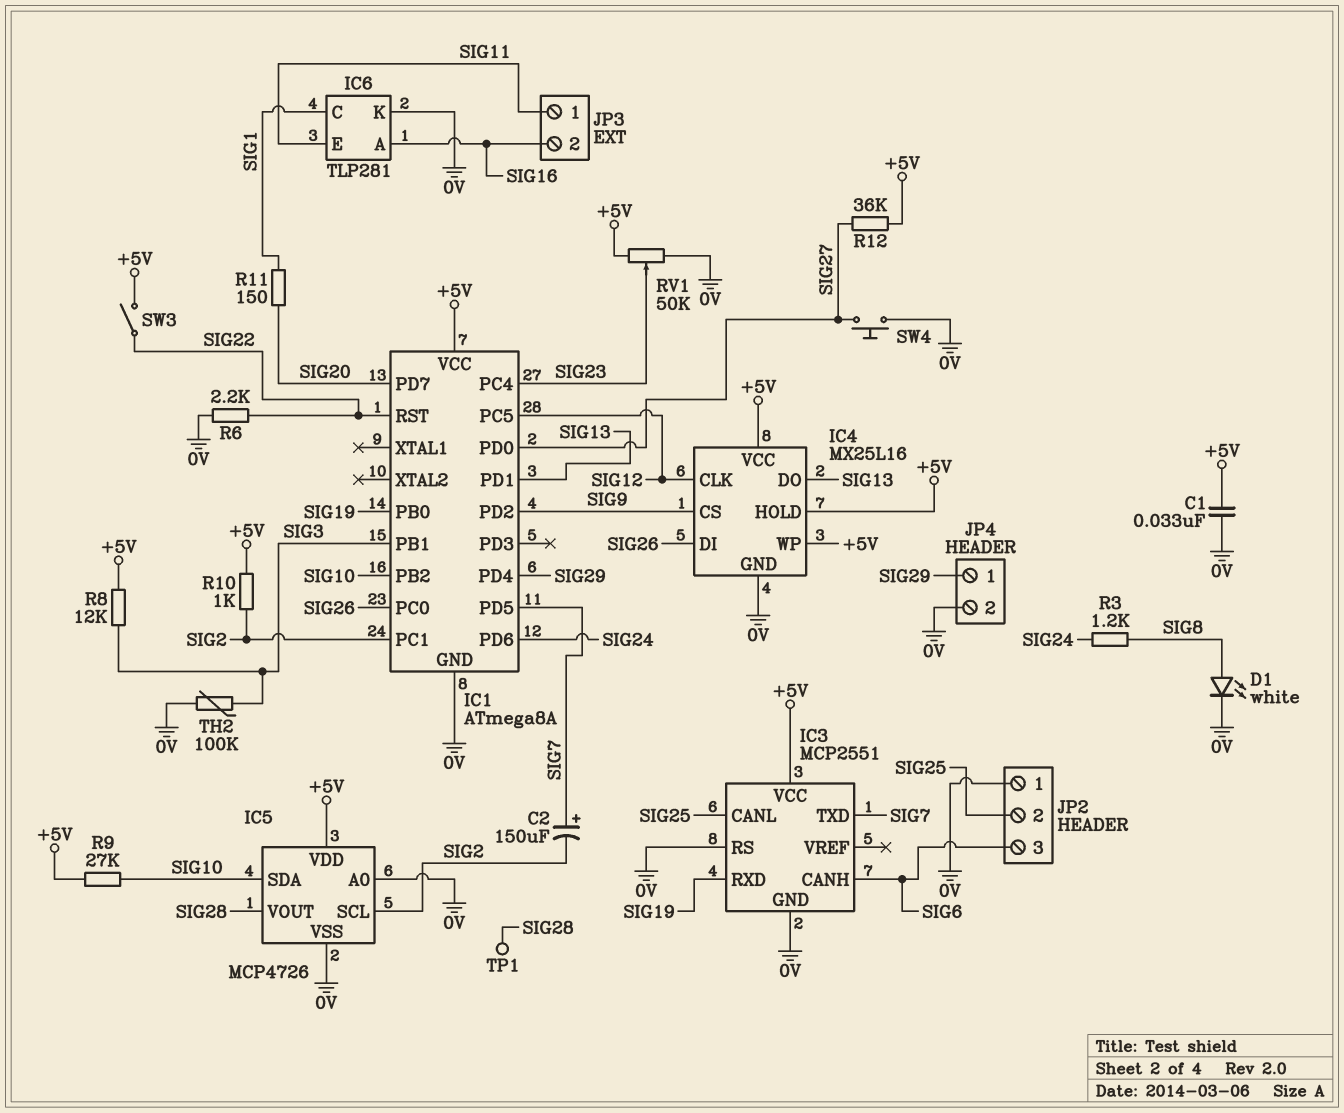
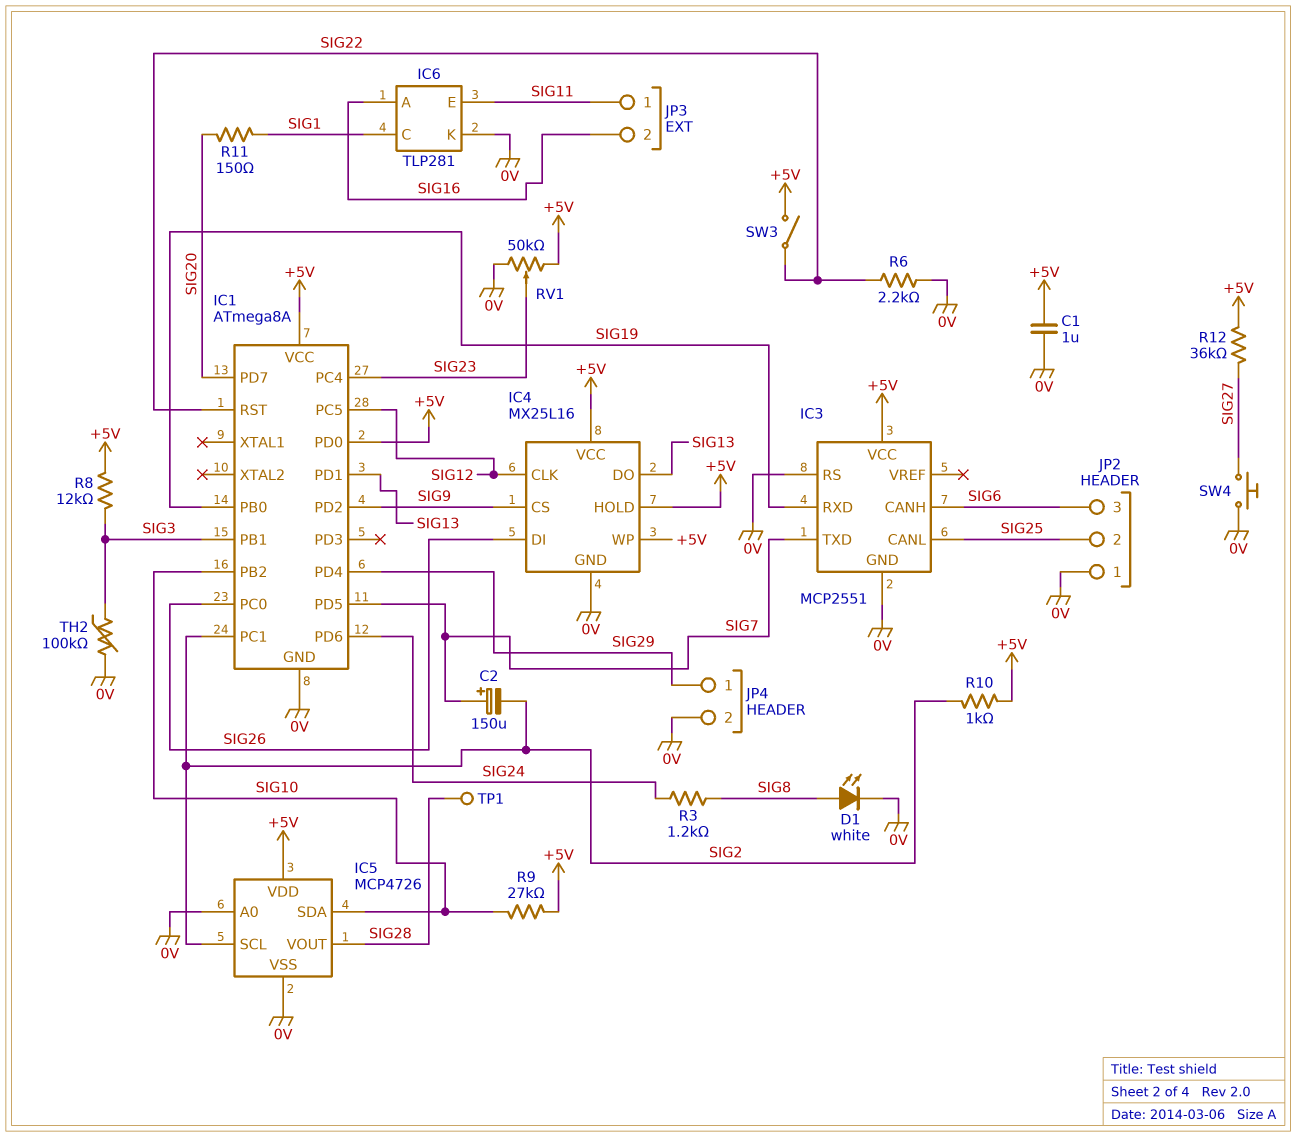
C1: 33nF (+5V, 0V) -> 1uF (+5V, 0V)
IC1 pin PD0: SIG27 -> +5V

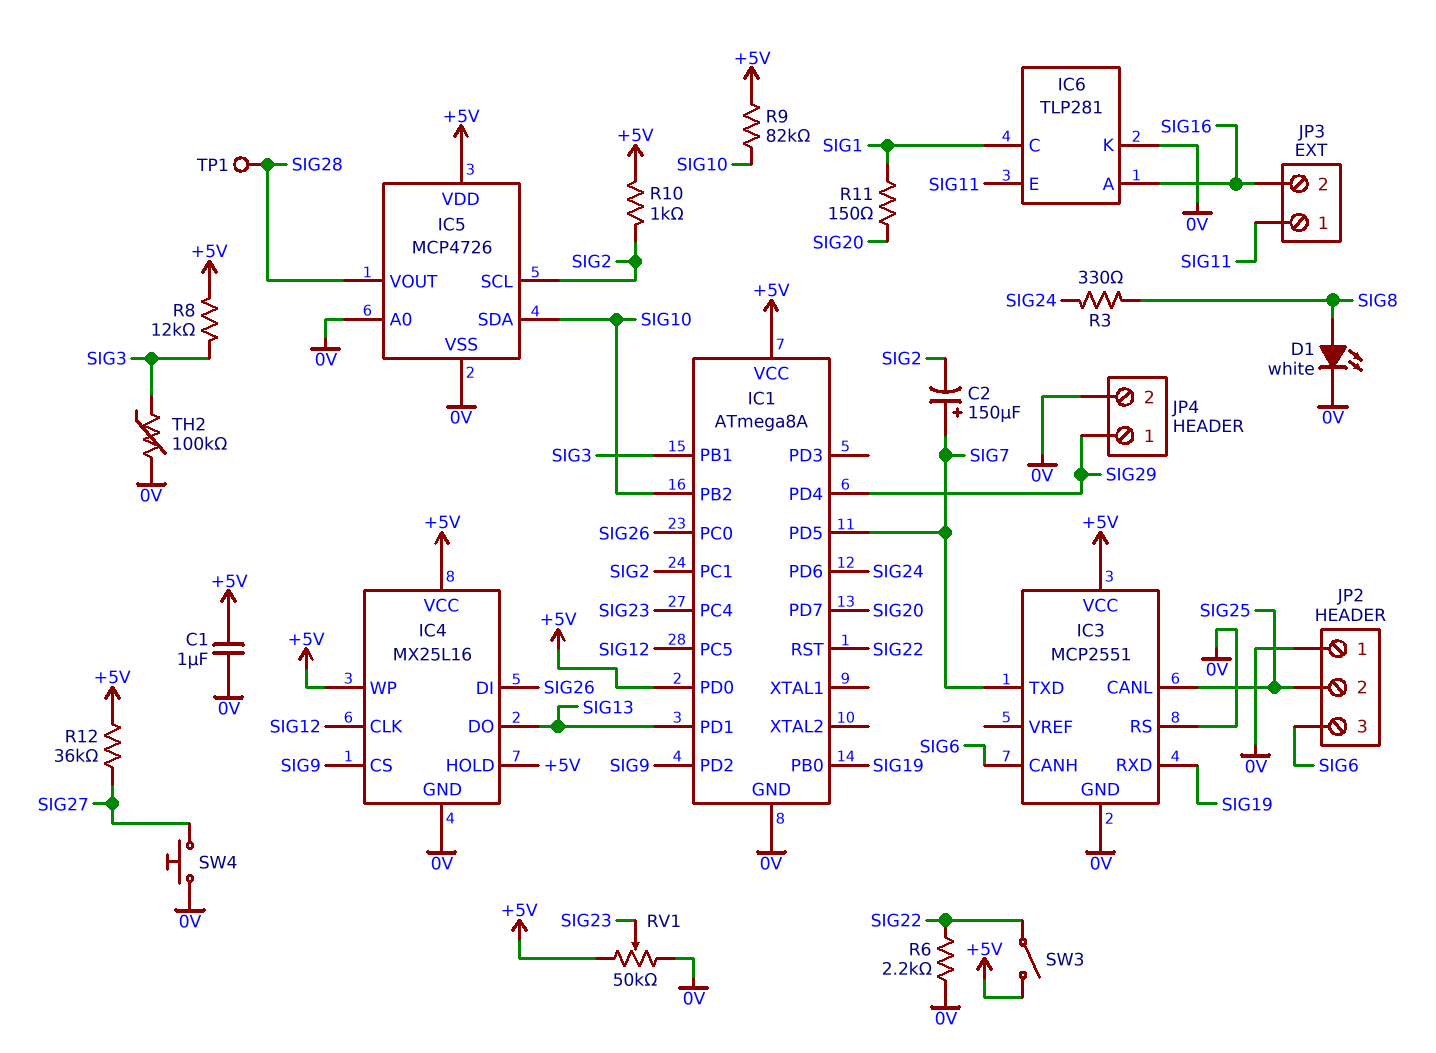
R3: 1.2k (SIG8, SIG24) -> 330 (SIG8, SIG24)
R9: 27k (+5V, SIG10) -> 82k (+5V, SIG10)

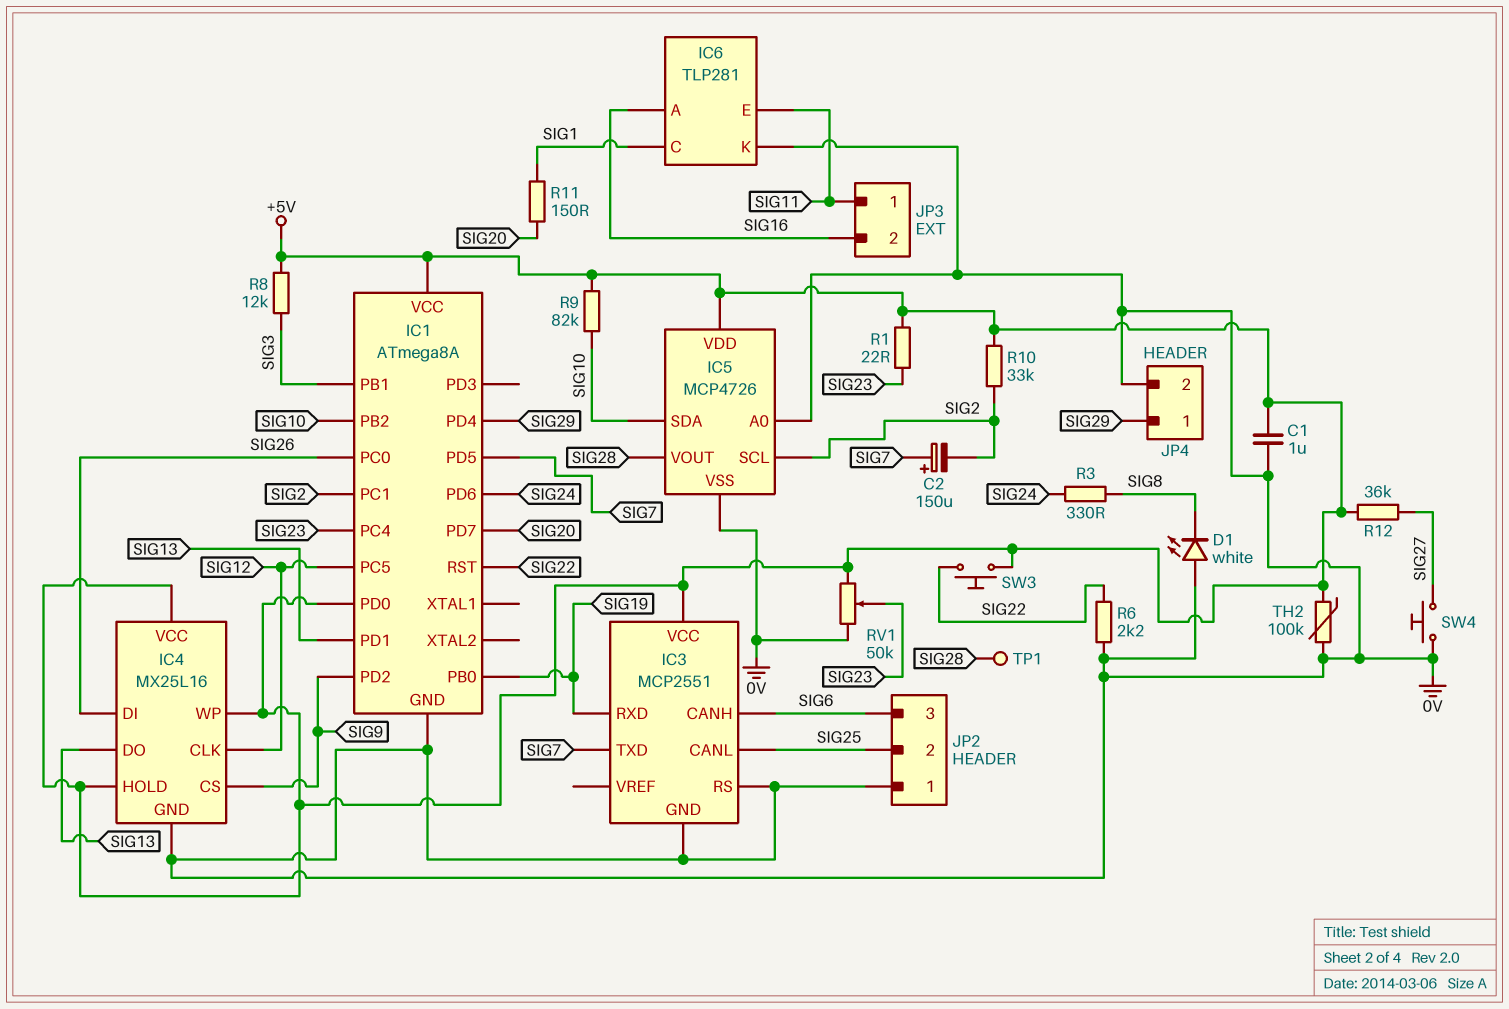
D1: LED white (A SIG8, K 0V) -> LED white (A 0V, K SIG8)
R1: none -> 22 (+5V, SIG23)
R10: 1k (+5V, SIG2) -> 33k (+5V, SIG2)
SW3: switch (+5V, SIG22) -> button (+5V, SIG22)
TH2: 100k (0V, SIG3) -> 100k (+5V, 0V)

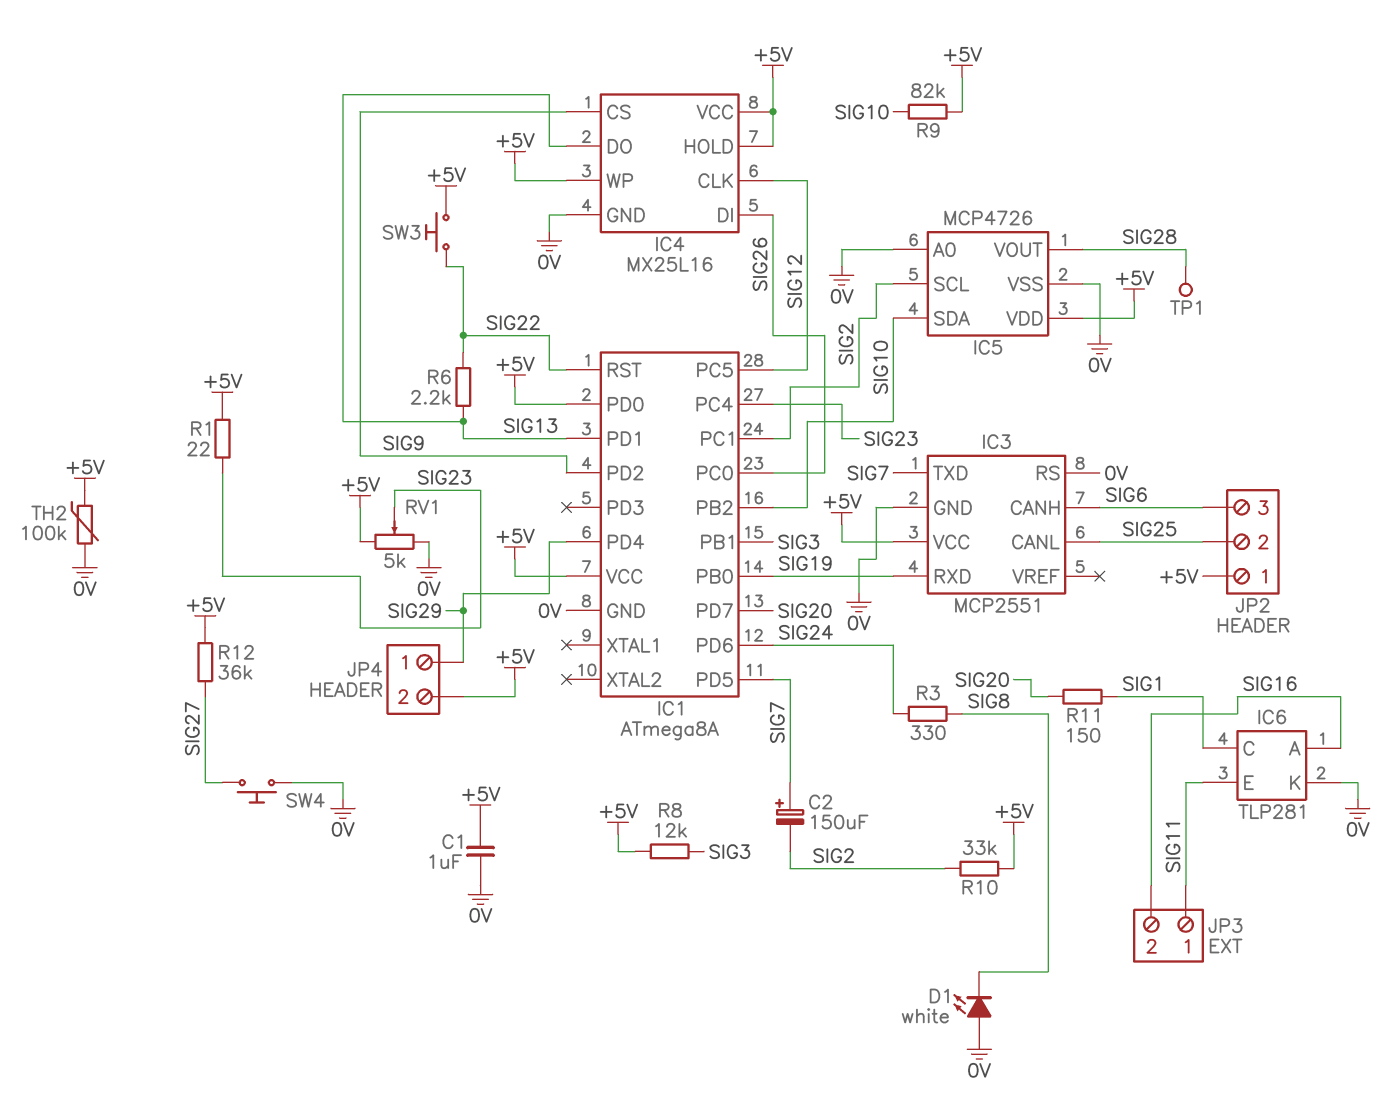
JP2 pin 1: 0V -> +5V
JP4 pin 2: 0V -> +5V
R6: 2.2k (0V, SIG22) -> 2.2k (SIG13, SIG22)
RV1: 50k (+5V, 0V, wiper SIG23) -> 5k (+5V, 0V, wiper SIG23)

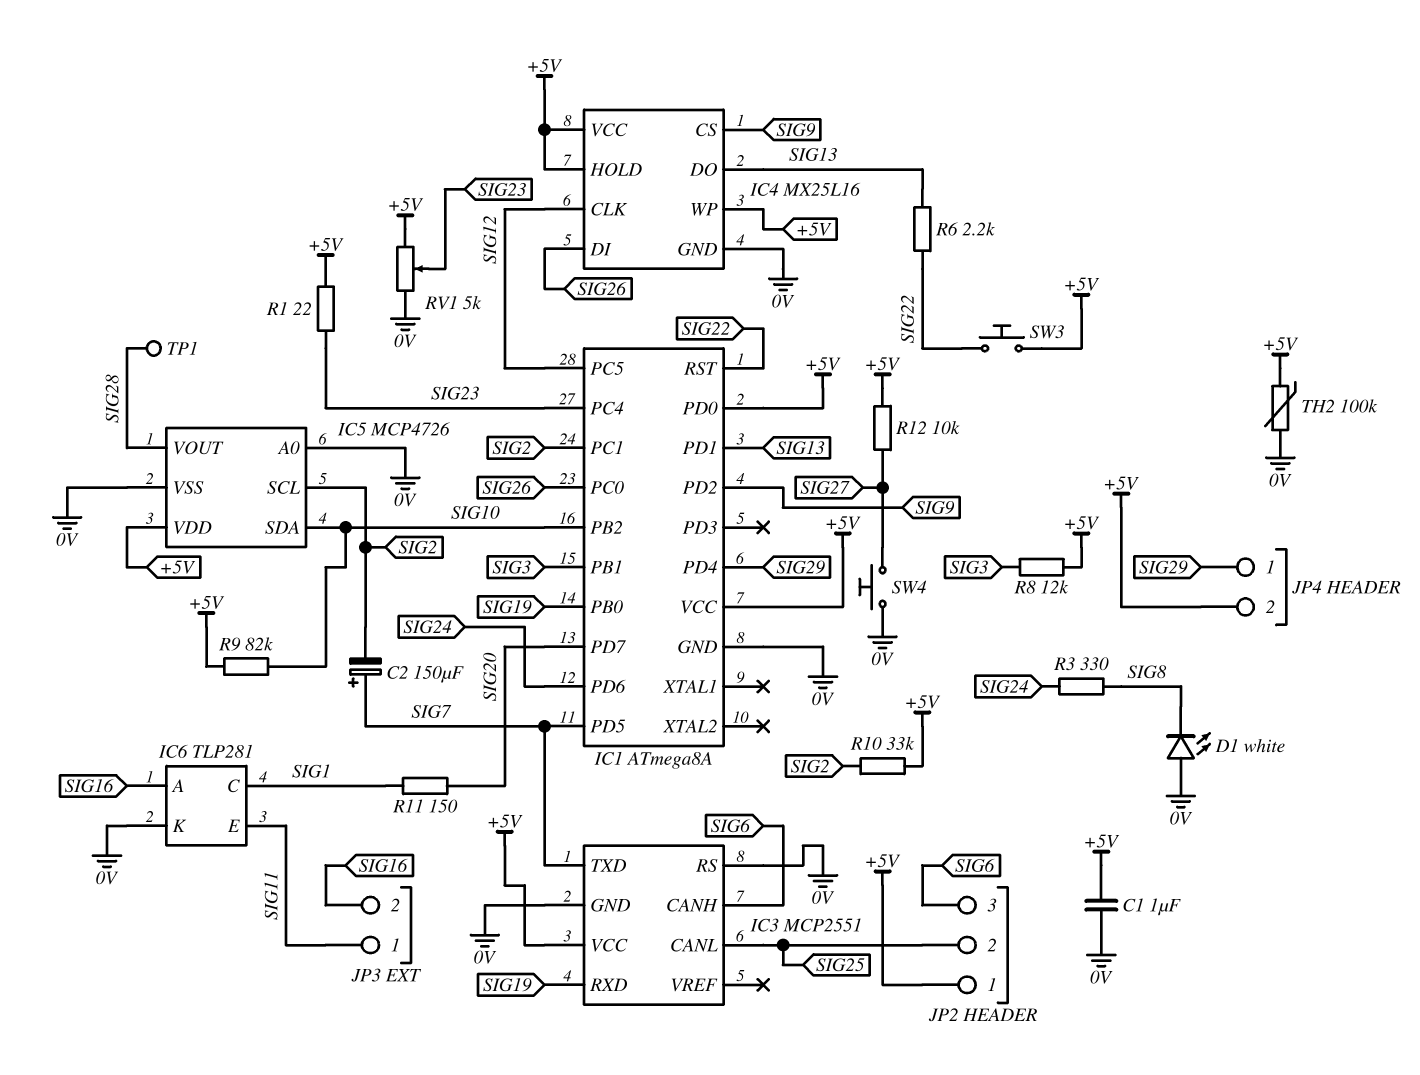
R12: 36k (+5V, SIG27) -> 10k (+5V, SIG27)

